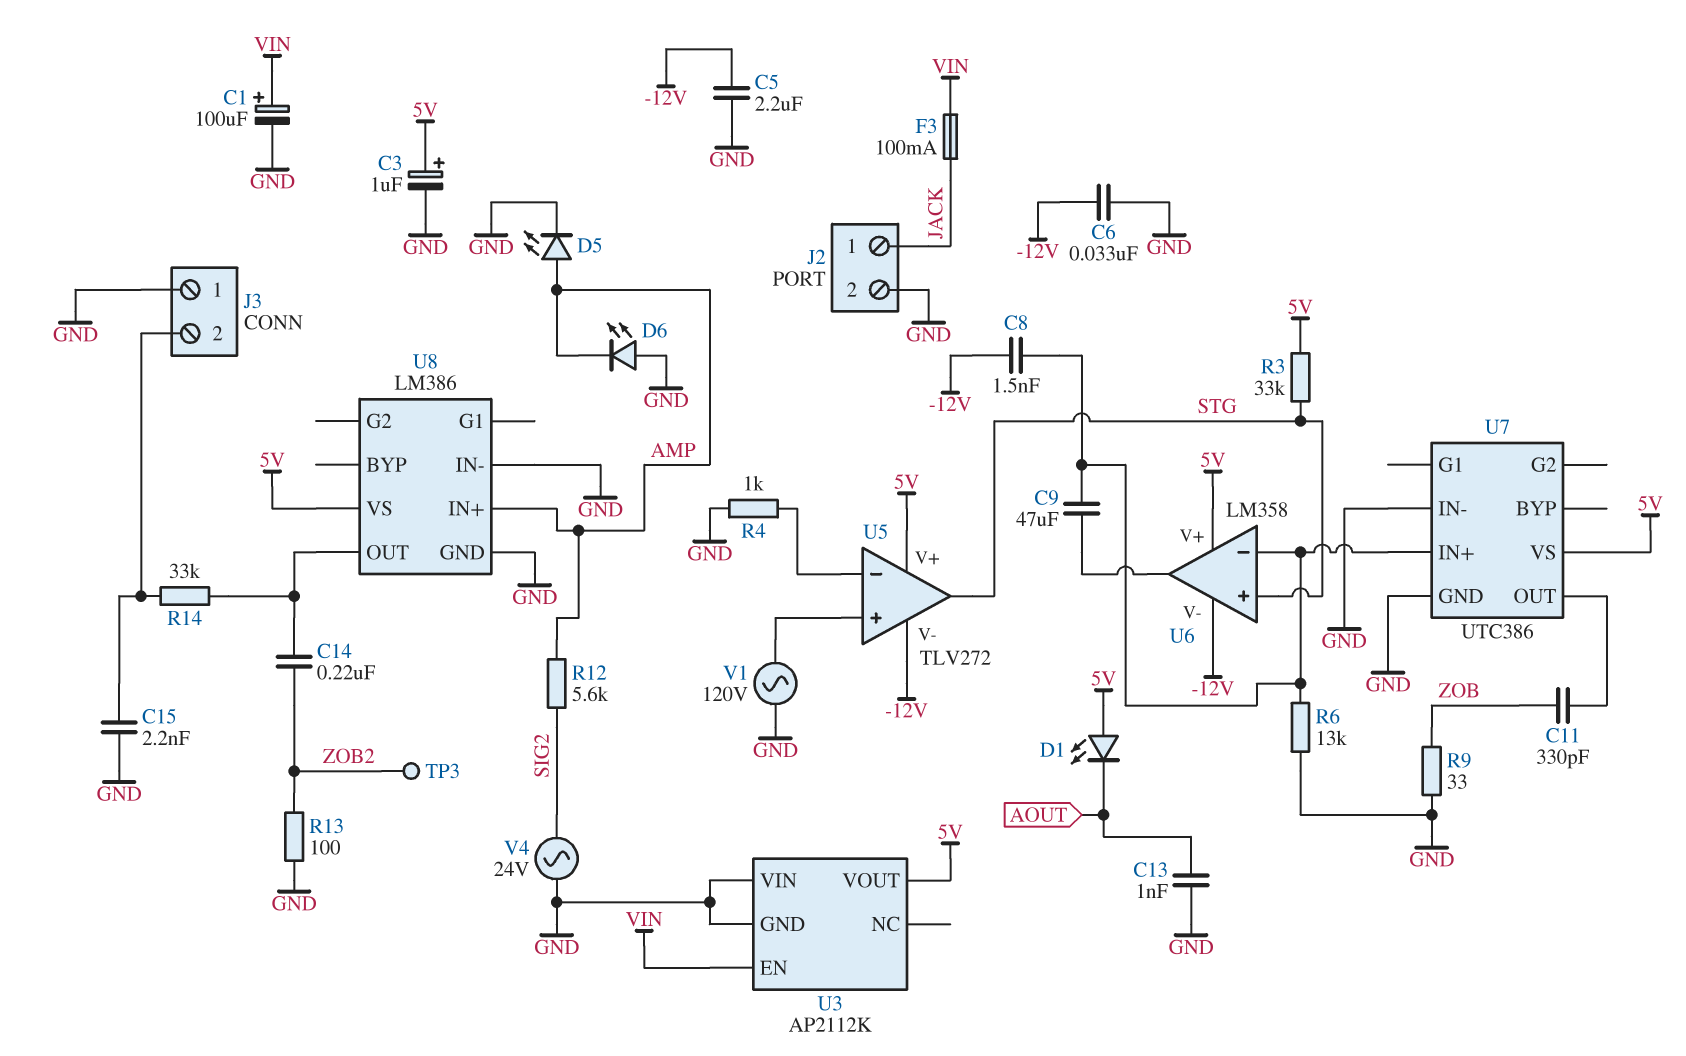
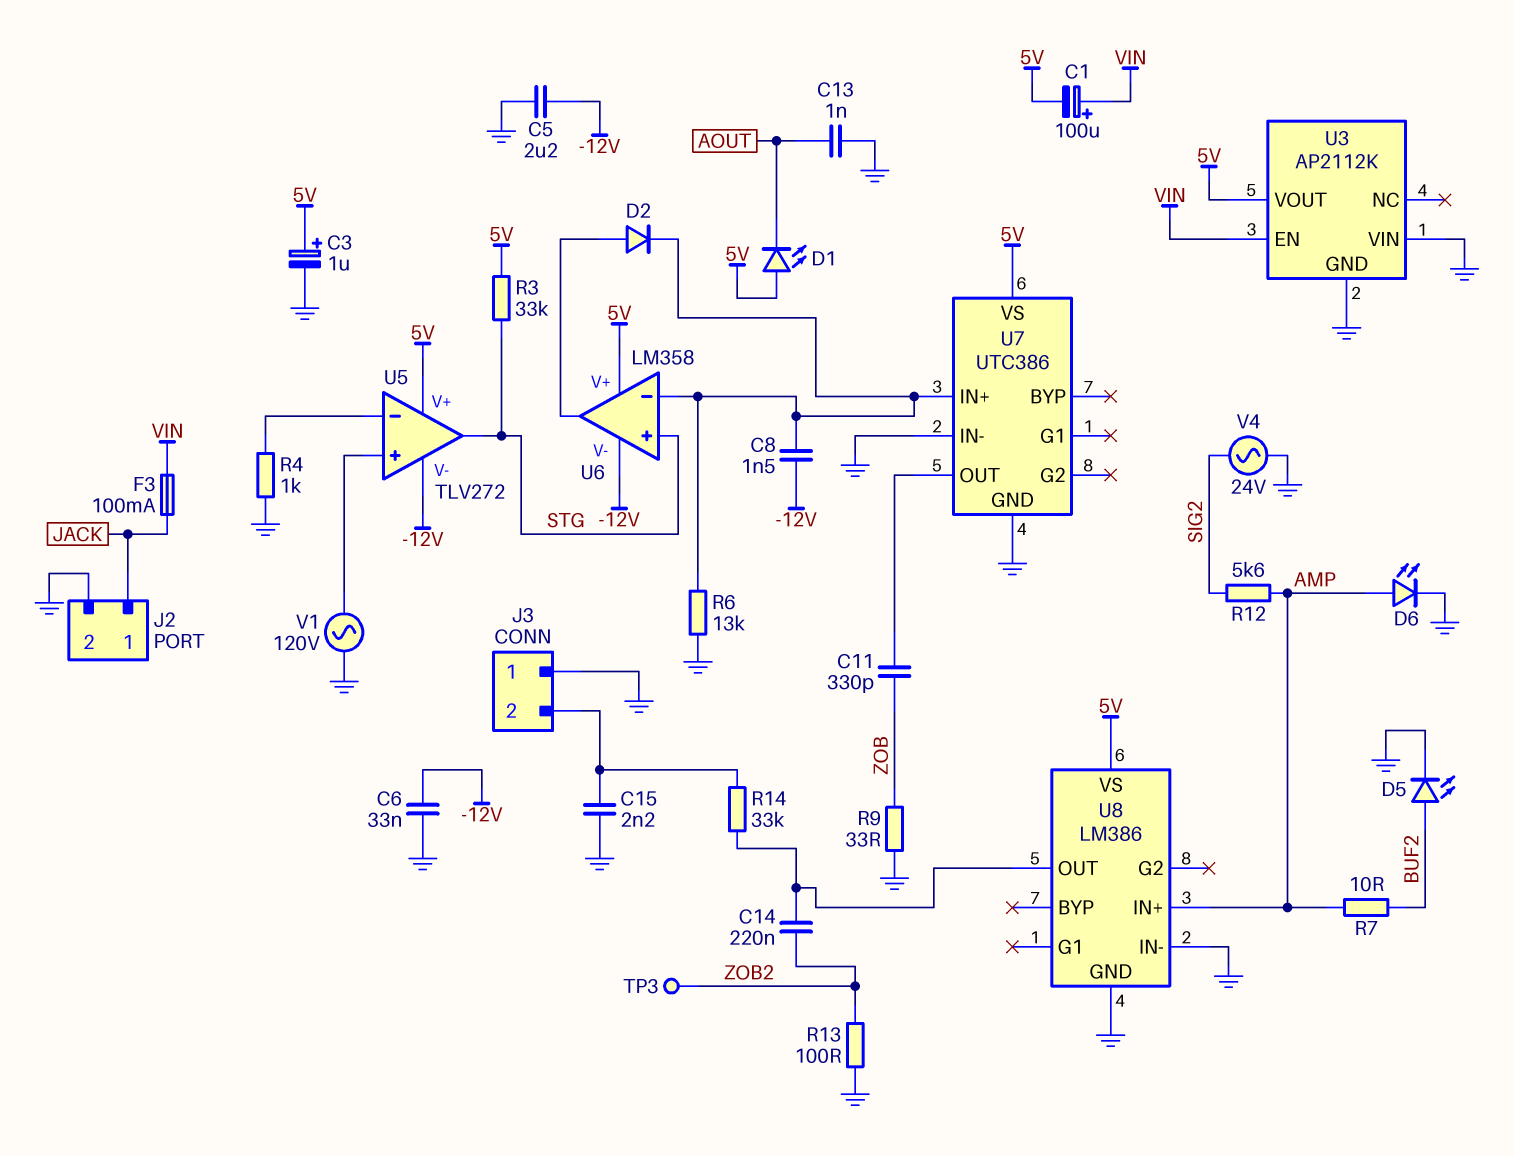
C1: 100uF (plus VIN, minus GND) -> 100uF (plus VIN, minus 5V)
C9: 47uF (U6/in-, U6/out) -> none
D2: none -> diode (A U6/out, K U6/in-)
D5: LED (A AMP, K GND) -> LED (A BUF2, K GND)
D6: LED (A GND, K AMP) -> LED (A AMP, K GND)
R7: none -> 10 (AMP, BUF2)

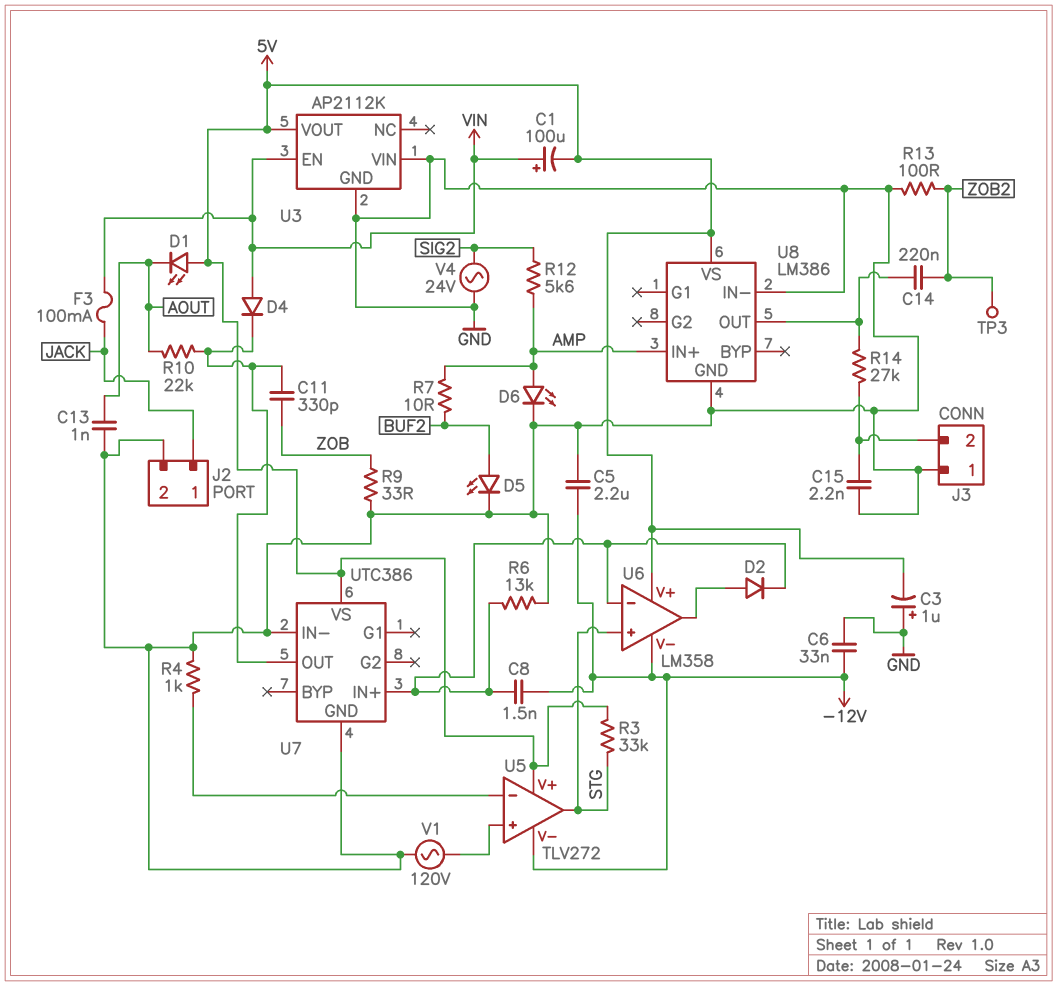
C3: 1uF (plus 5V, minus GND) -> 1uF (plus GND, minus 5V)
D4: none -> diode (A VIN, K U7/OUT)
R10: none -> 22k (AOUT, U7/OUT)
R14: 33k (J3/2, U8/OUT) -> 27k (J3/2, U8/OUT)

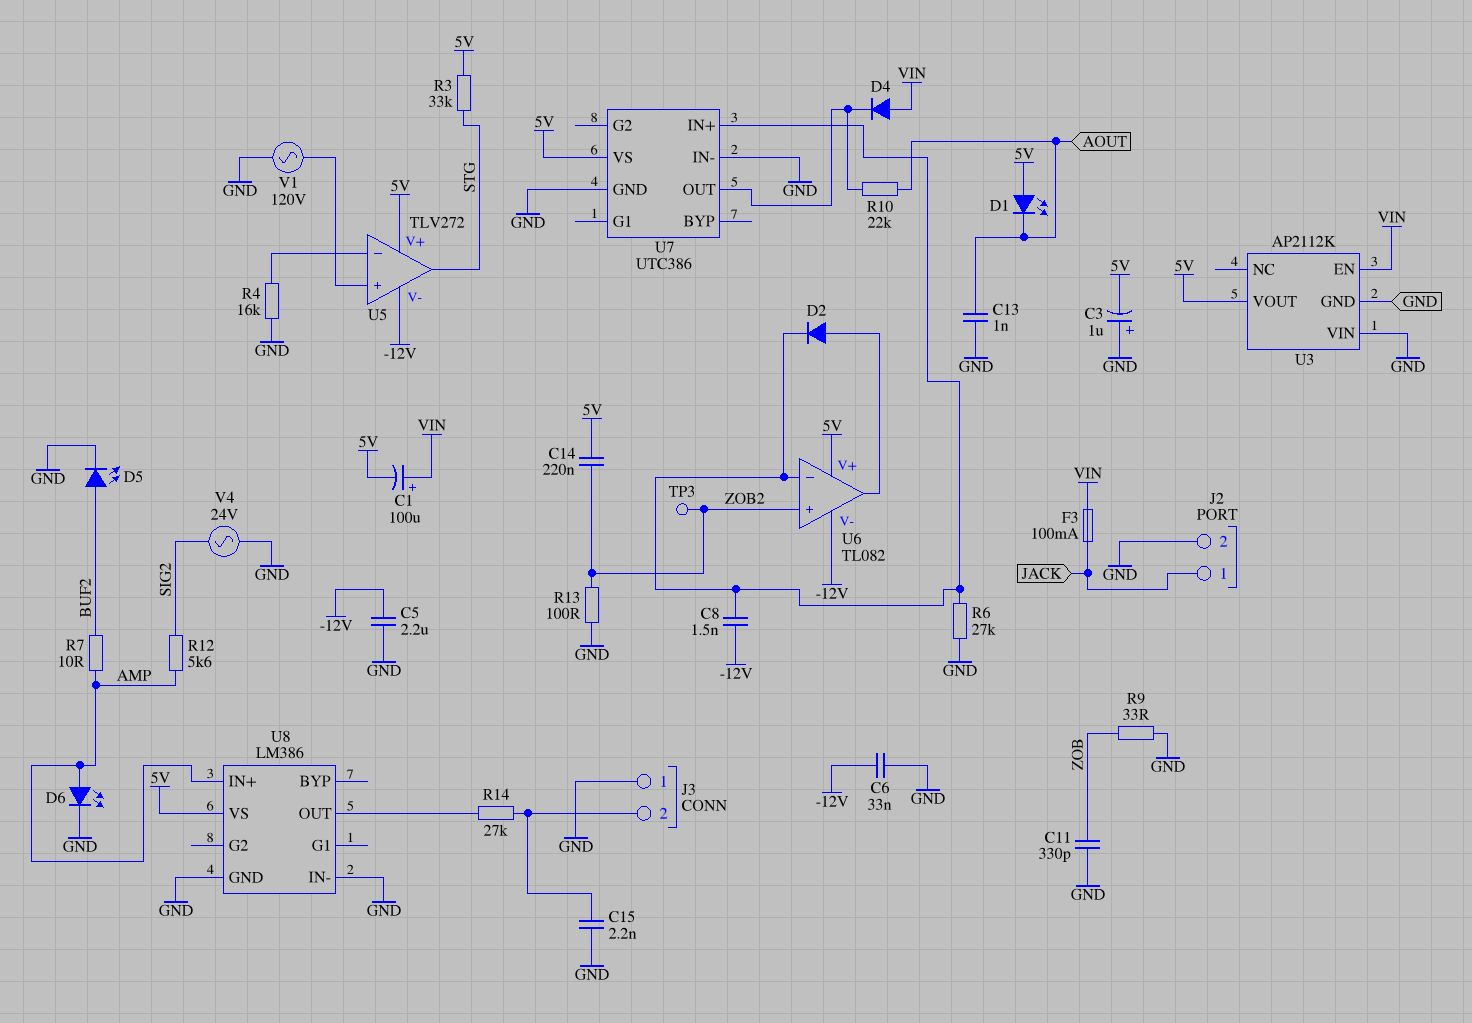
C11: 330pF (U7/OUT, ZOB) -> 330pF (GND, ZOB)
C14: 220nF (U8/OUT, ZOB2) -> 220nF (5V, ZOB2)
R4: 1k (GND, U5/in-) -> 16k (GND, U5/in-)
R6: 13k (GND, U6/in-) -> 27k (GND, U6/in-)
U6: LM358 -> TL082
U6 pin in+: STG -> ZOB2

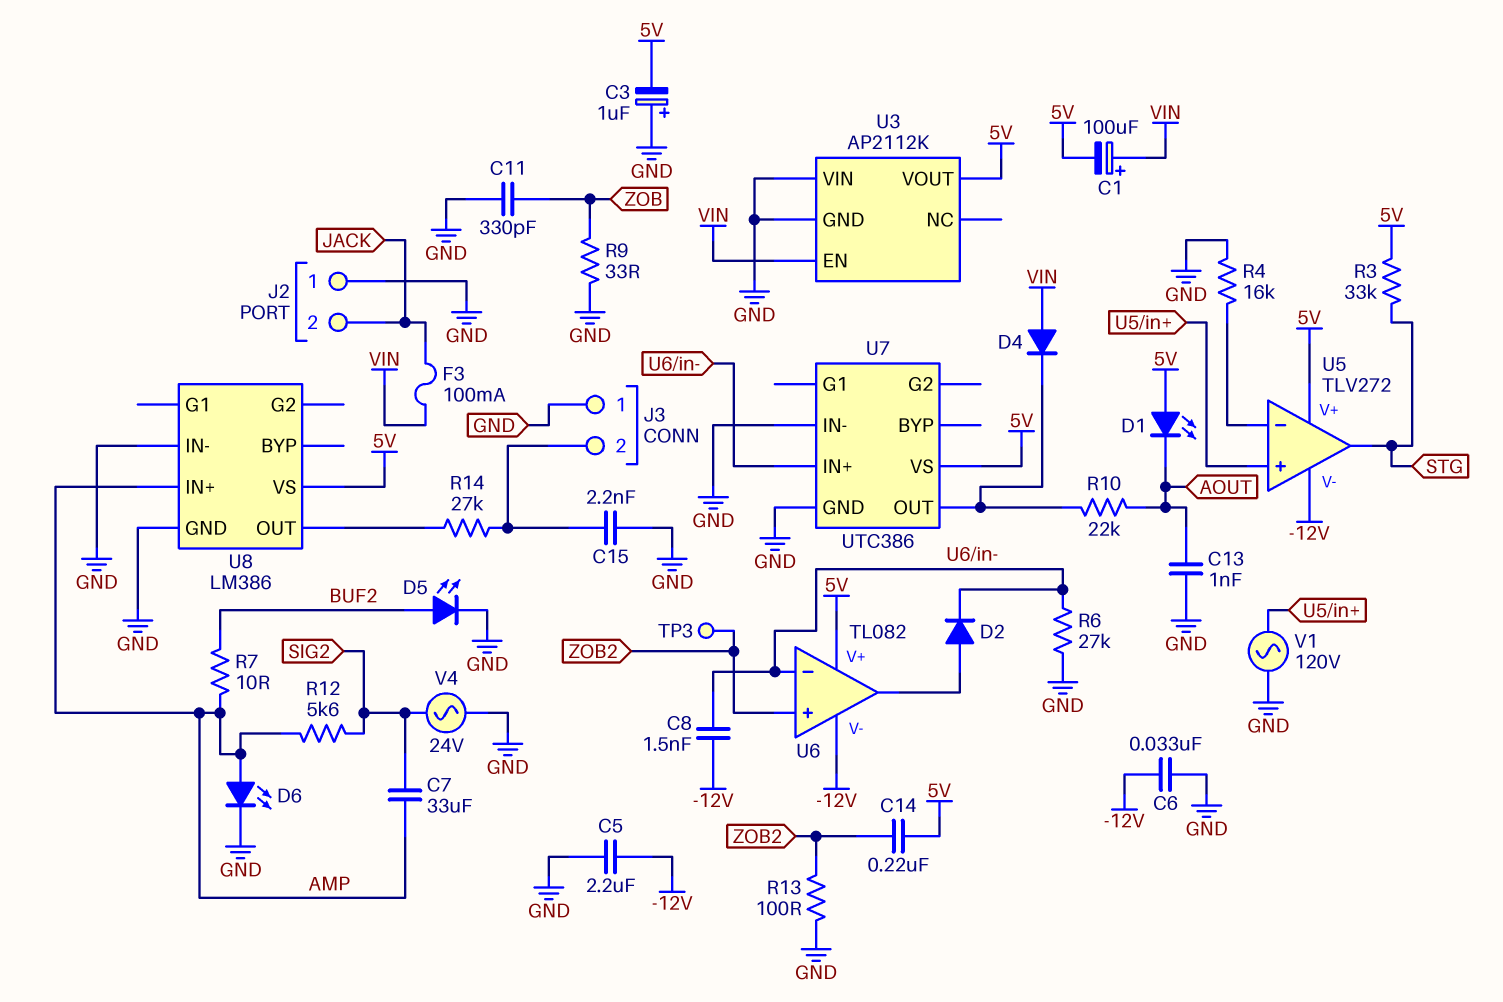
C7: none -> 33uF (AMP, SIG2)
J2 pin 1: JACK -> GND
J2 pin 2: GND -> JACK

